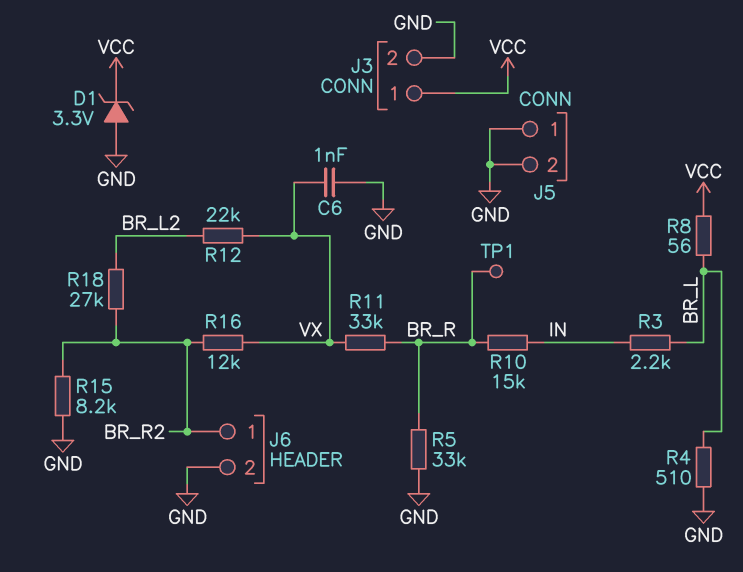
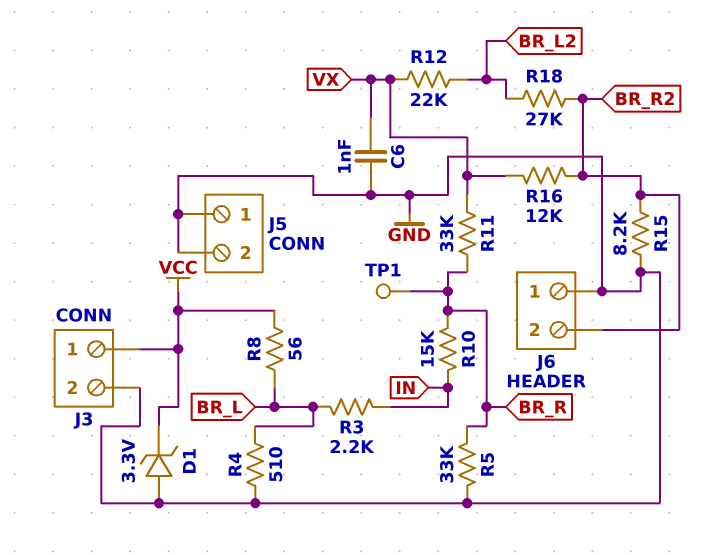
J6 pin 1: BR_R2 -> GND
J6 pin 2: GND -> BR_R2

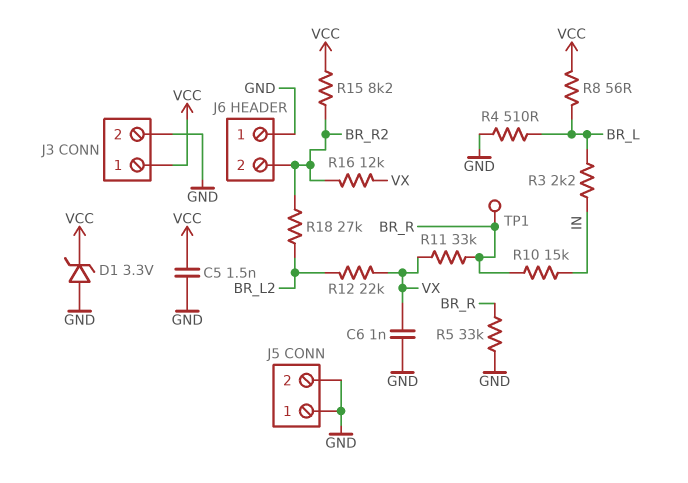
C5: none -> 1.5nF (GND, VCC)
R15: 8.2k (BR_R2, GND) -> 8.2k (BR_R2, VCC)

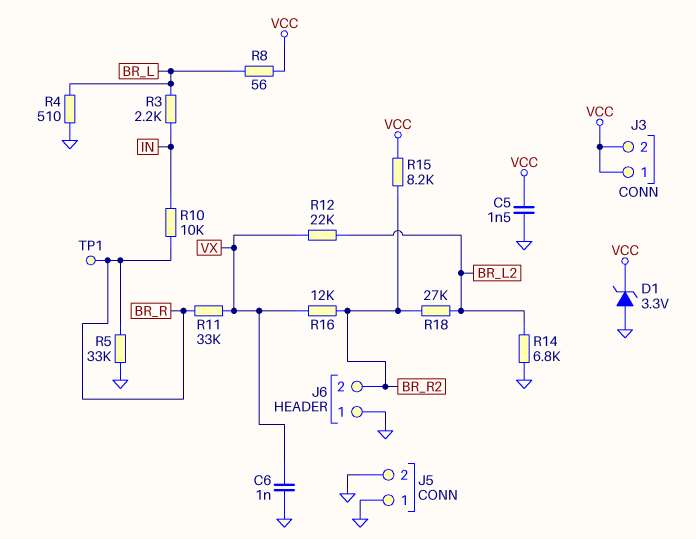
J3 pin 2: GND -> VCC
R10: 15k (BR_R, IN) -> 10k (BR_R, IN)
R14: none -> 6.8k (BR_L2, GND)

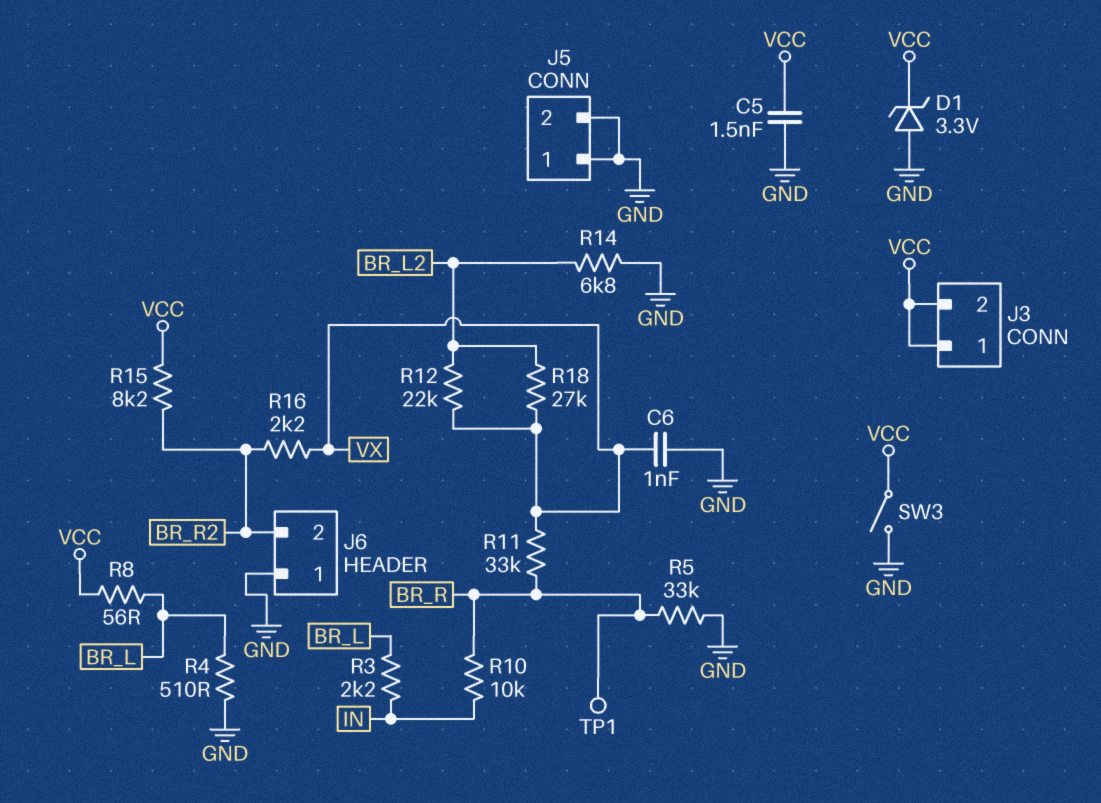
R16: 12k (BR_R2, VX) -> 2.2k (BR_R2, VX)
R18: 27k (BR_L2, BR_R2) -> 27k (BR_L2, VX)
SW3: none -> switch (GND, VCC)

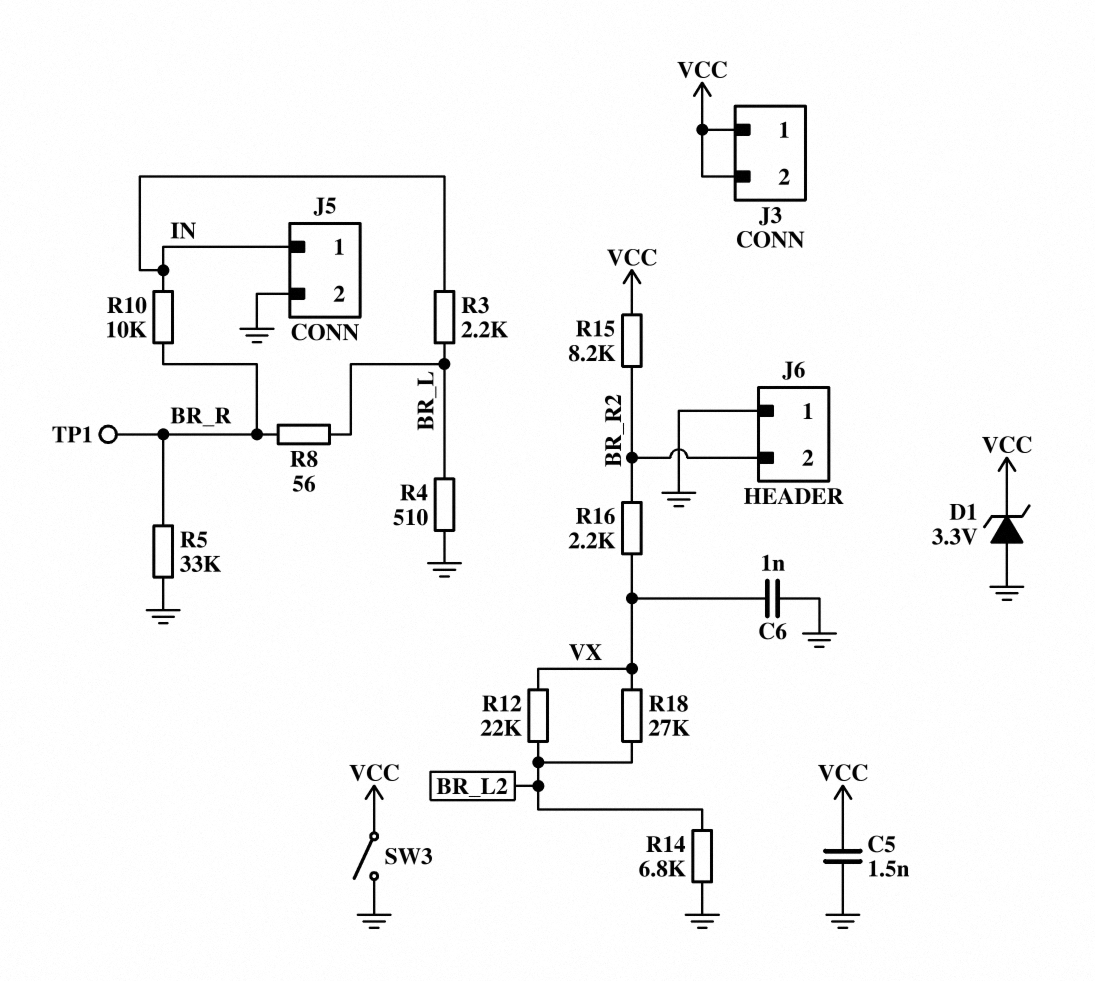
J5 pin 1: GND -> IN
R8: 56 (BR_L, VCC) -> 56 (BR_L, BR_R)
R11: 33k (BR_R, VX) -> none

